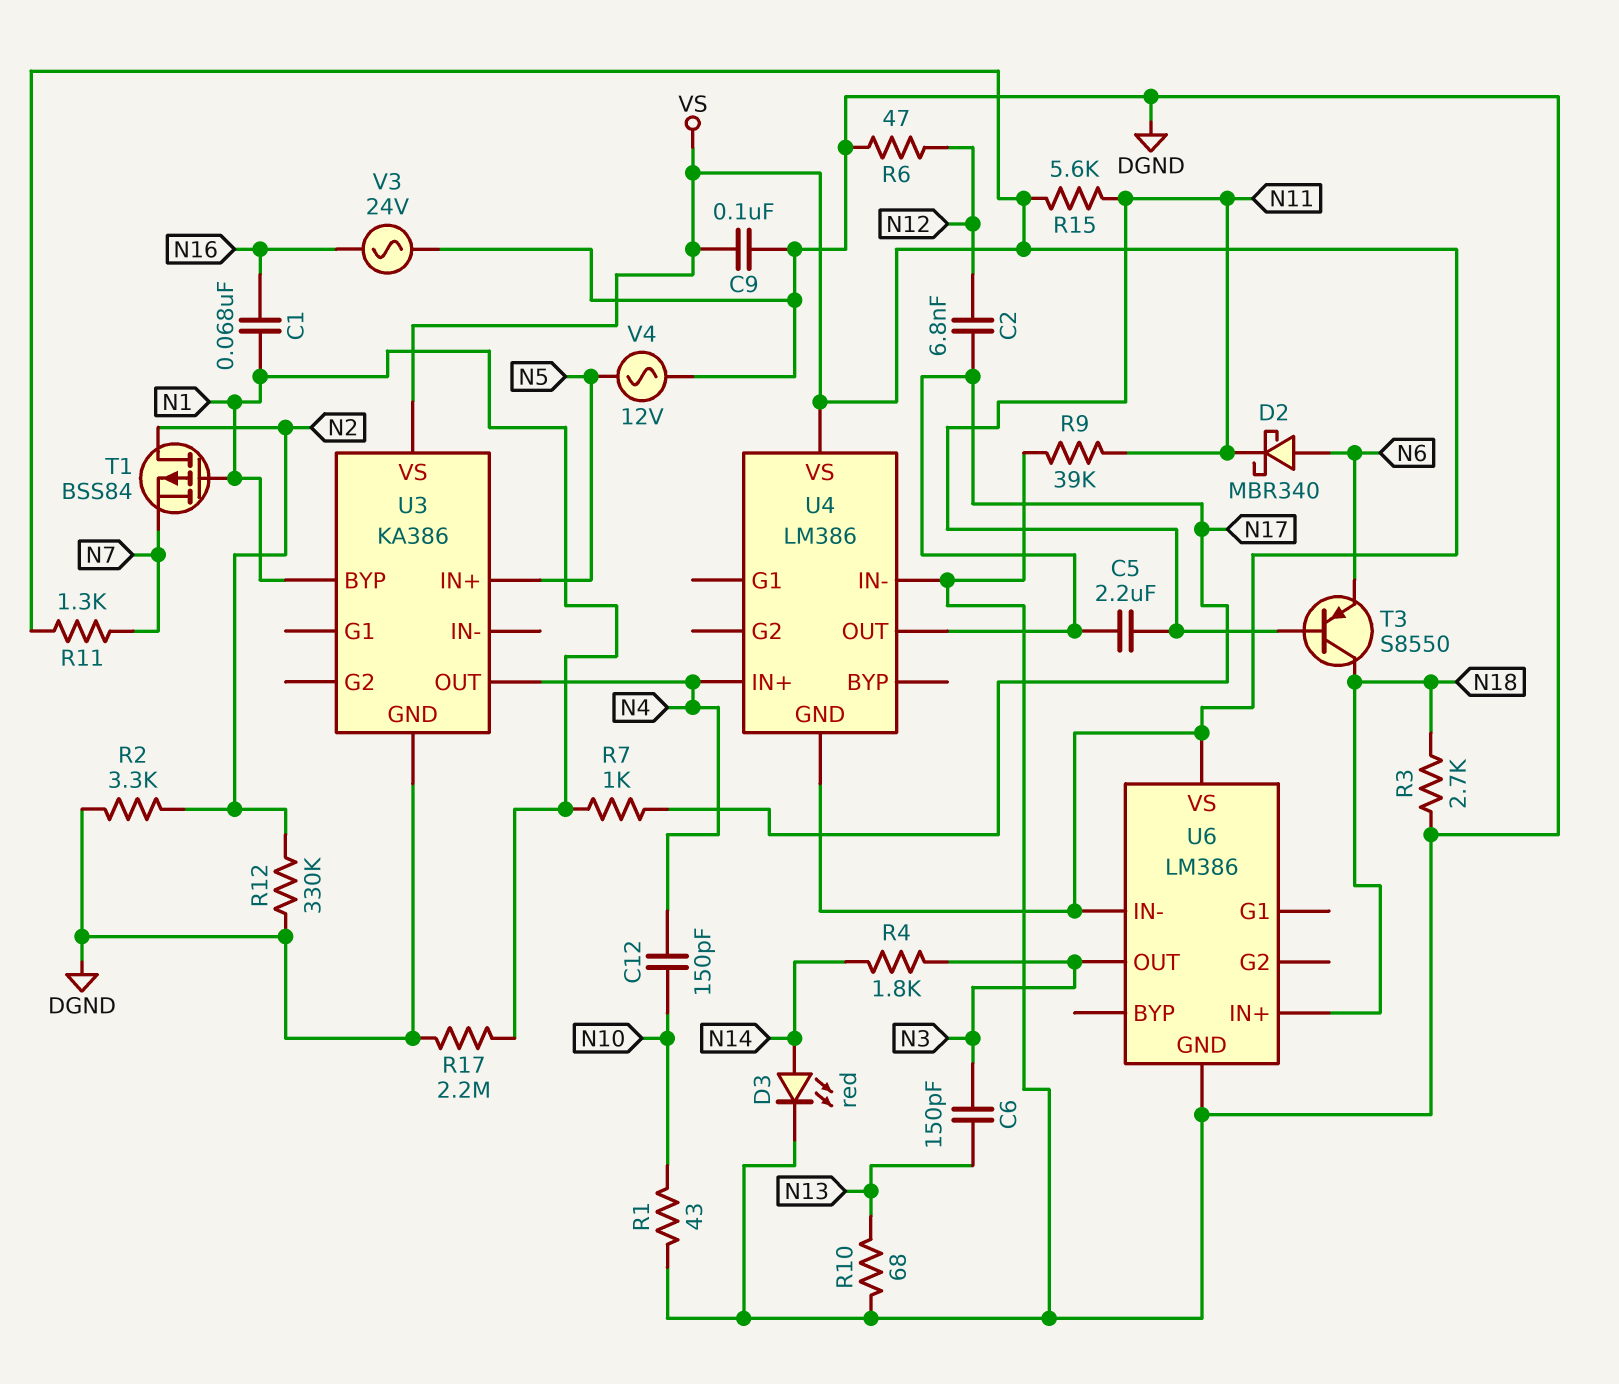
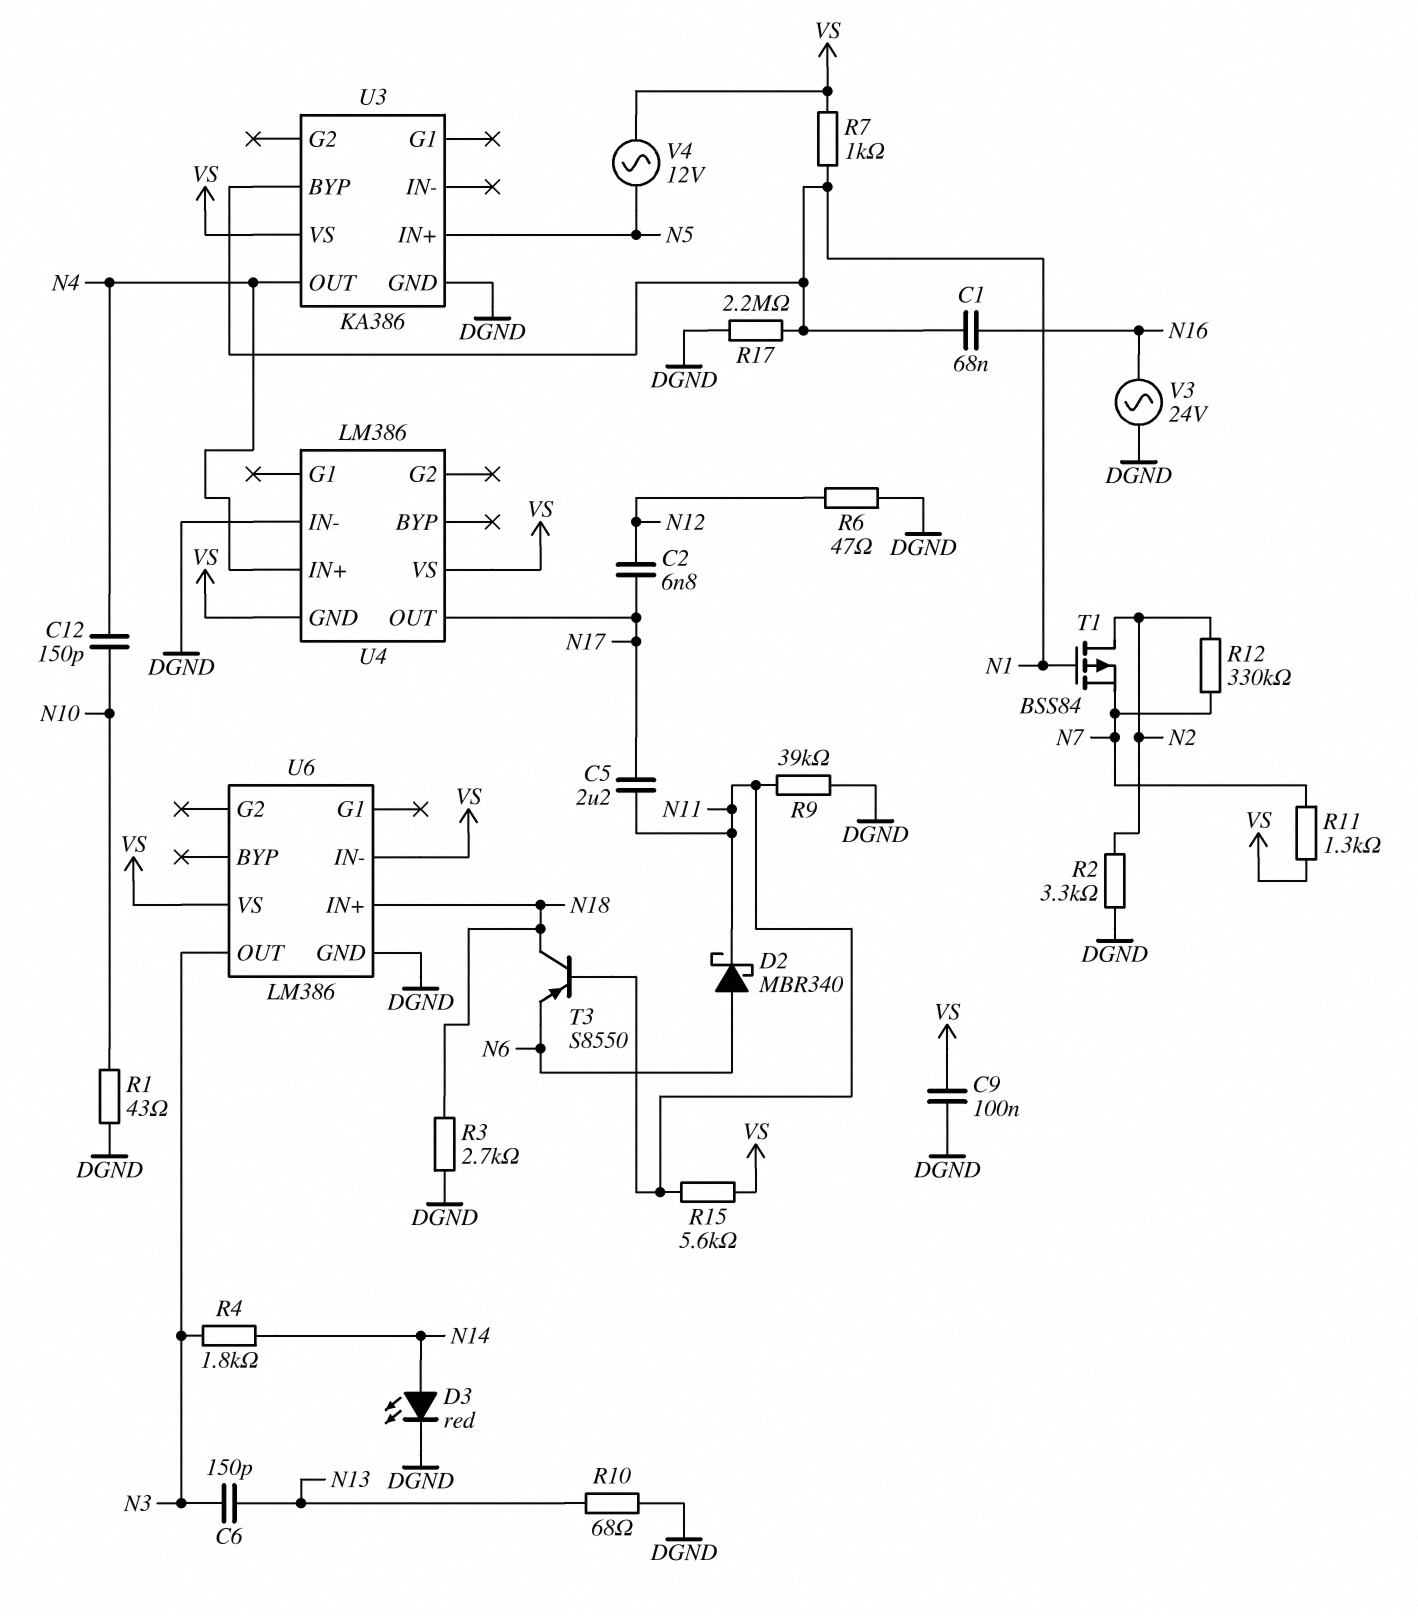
R7: 1k (N1, N17) -> 1k (N1, VS)
R12: 330k (DGND, N2) -> 330k (N2, N7)
V4: AC 12V (DGND, N5) -> AC 12V (N5, VS)

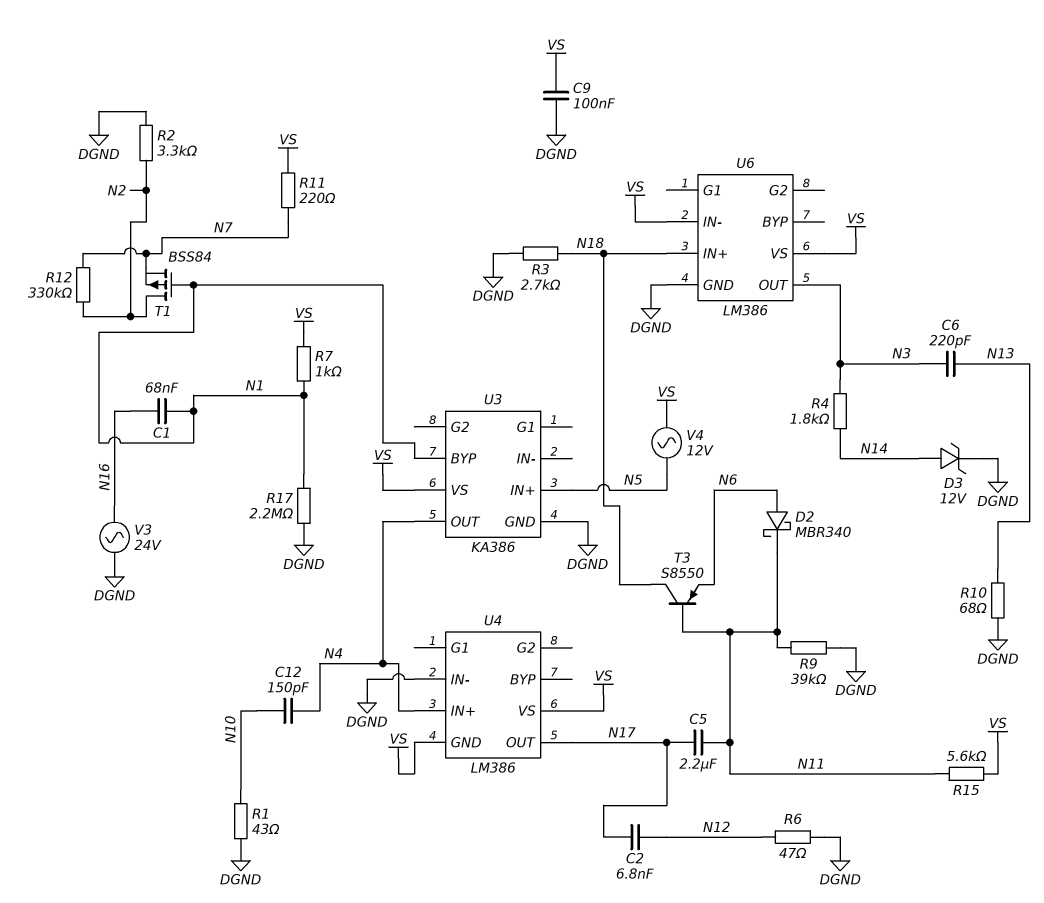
C6: 150pF (N3, N13) -> 220pF (N3, N13)
D3: LED red (A N14, K DGND) -> zener 12V (A N14, K DGND)
R11: 1.3k (N7, VS) -> 220 (N7, VS)

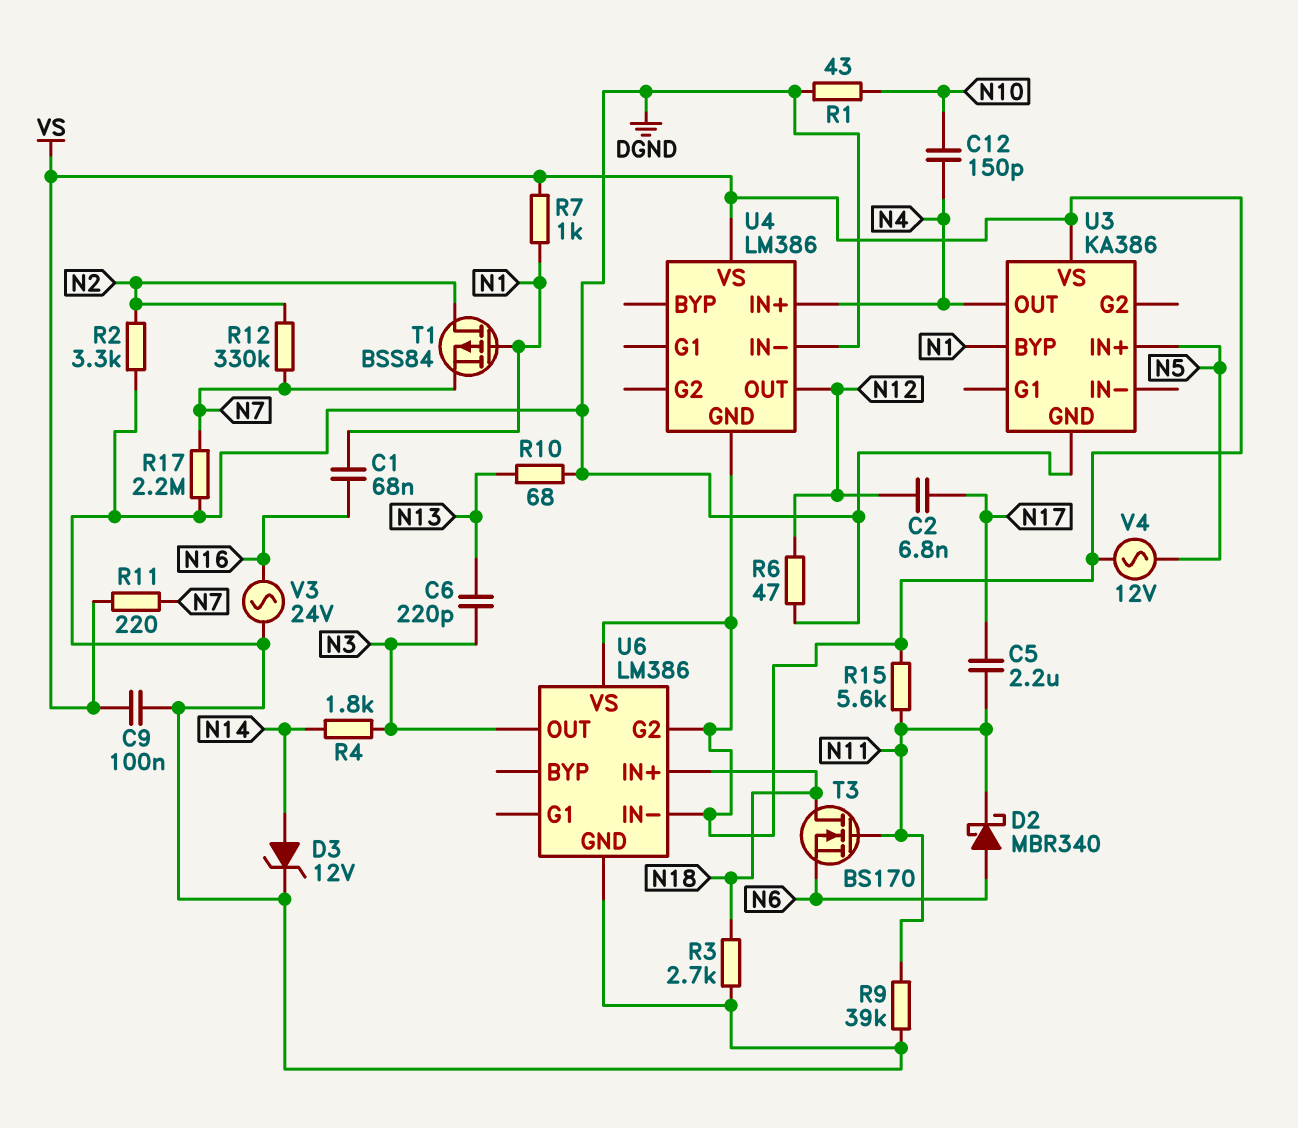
R17: 2.2M (DGND, N1) -> 2.2M (DGND, N7)
T3: PNP S8550 (B N11, C N18, E N6) -> NMOS BS170 (G N11, D N18, S N6)
U4 pin OUT: N17 -> N12
U6 pin G2: none -> VS

